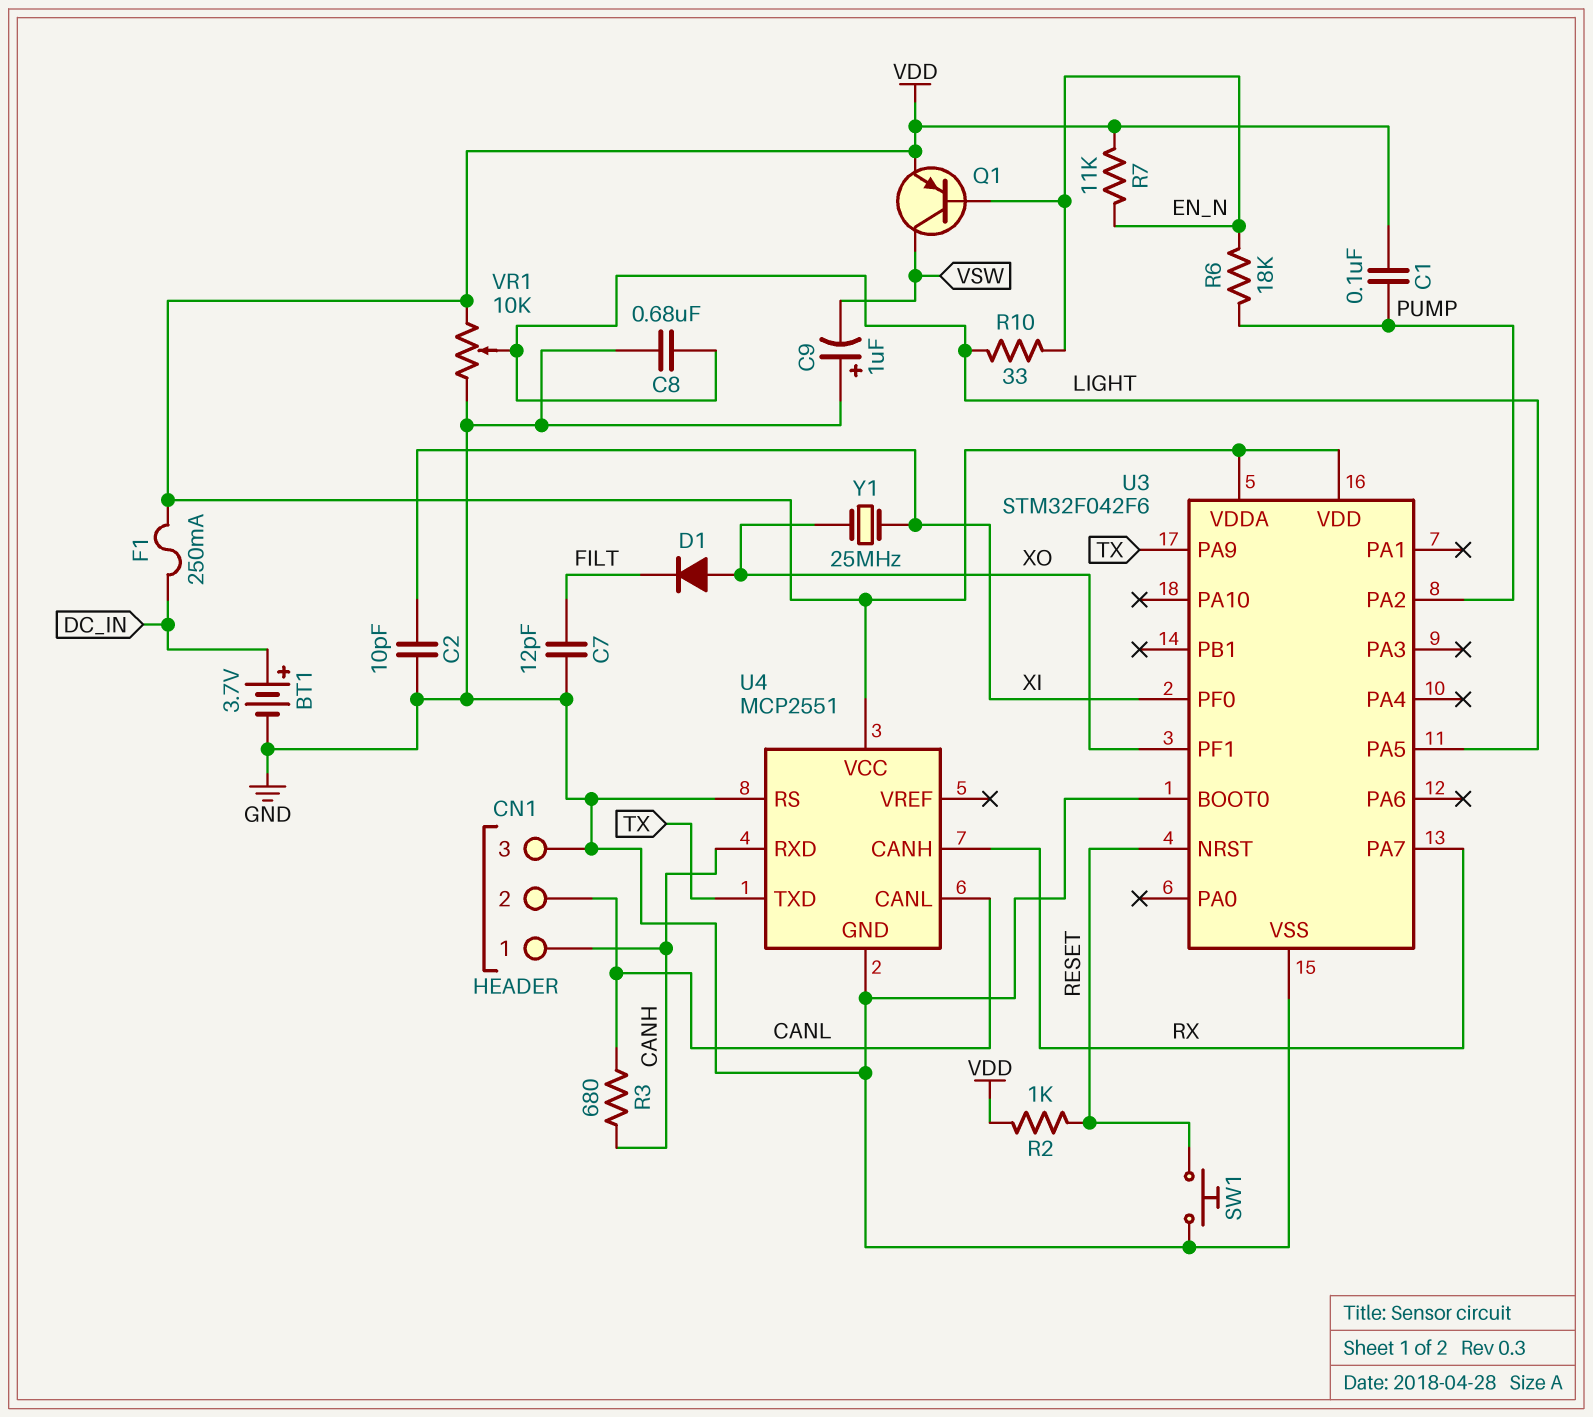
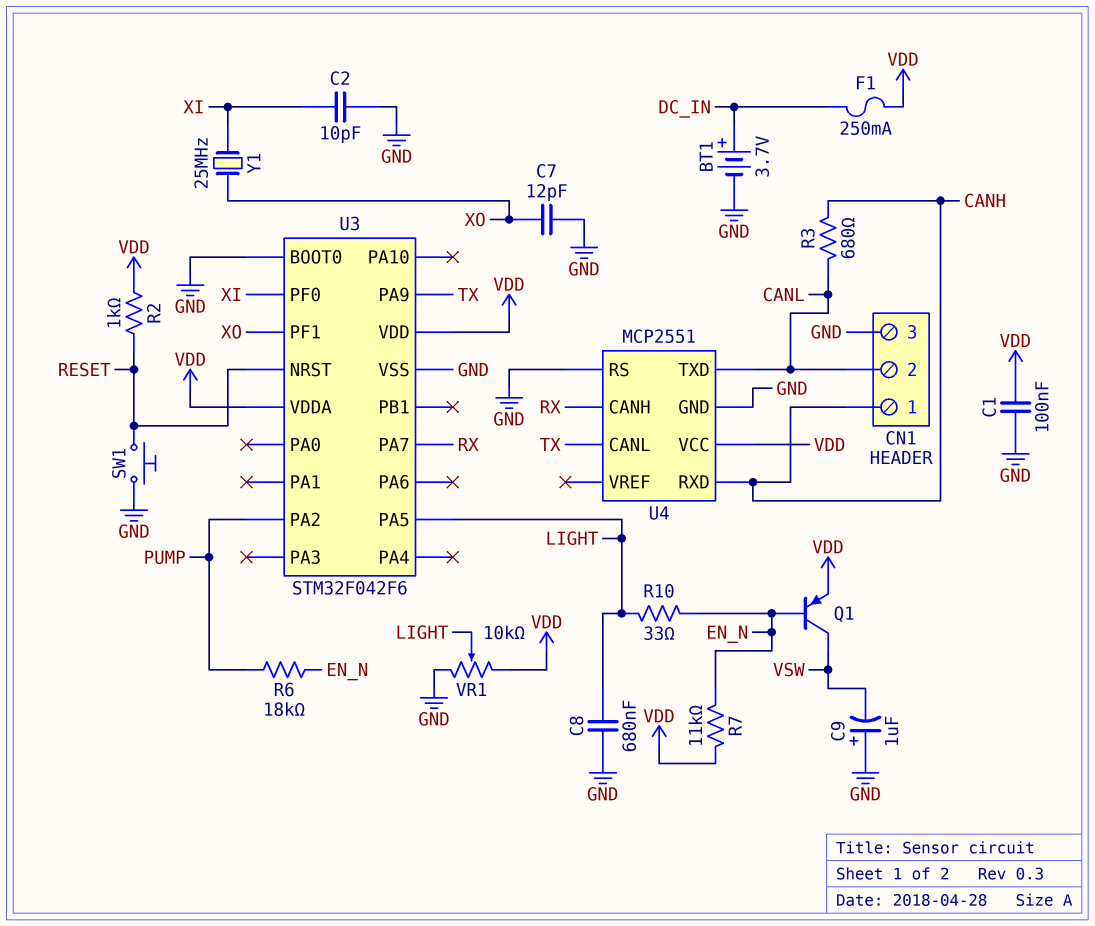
C1: 100nF (PUMP, VDD) -> 100nF (GND, VDD)
C7: 12pF (FILT, GND) -> 12pF (GND, XO)
D1: diode (A XO, K FILT) -> none
U4 pin CANL: CANL -> TX
U4 pin TXD: TX -> CANL

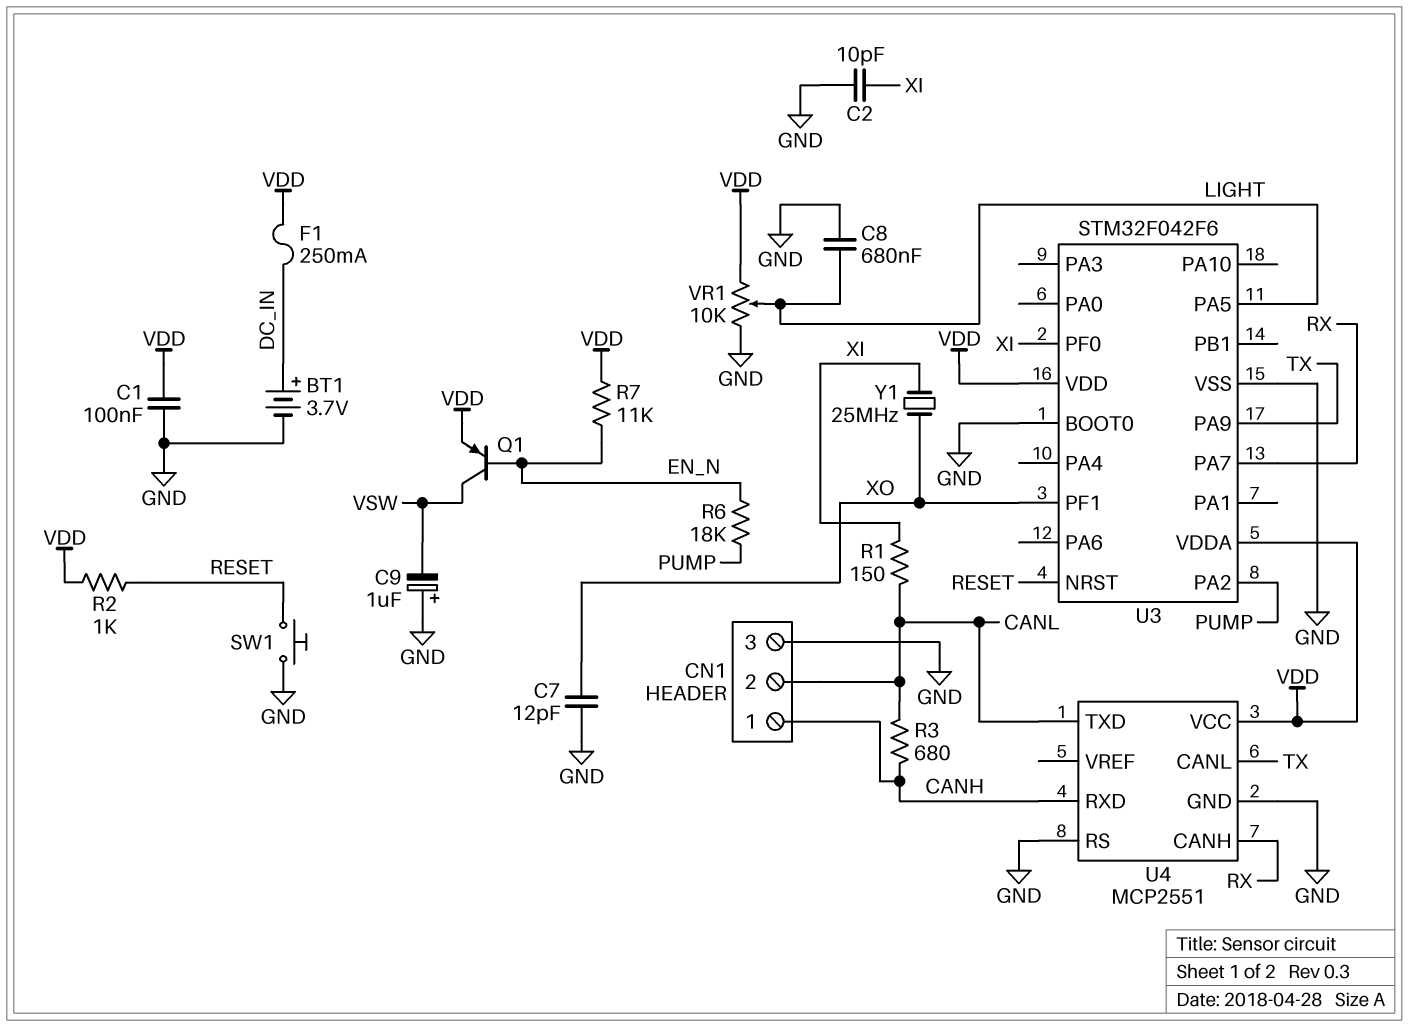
R1: none -> 150 (CANL, XI)
R10: 33 (EN_N, LIGHT) -> none

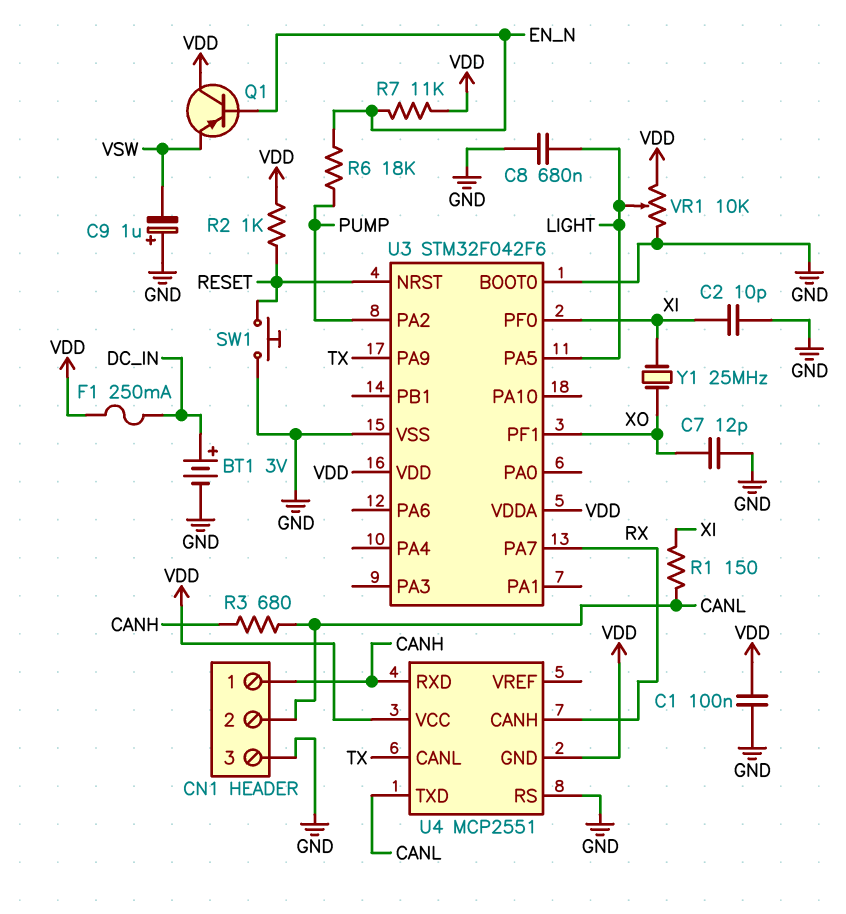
BT1: 3.7V (plus DC_IN, minus GND) -> 3V (plus DC_IN, minus GND)
Q1: PNP (B EN_N, C VSW, E VDD) -> PNP (B EN_N, C VDD, E VSW)
U4 pin GND: GND -> VDD

